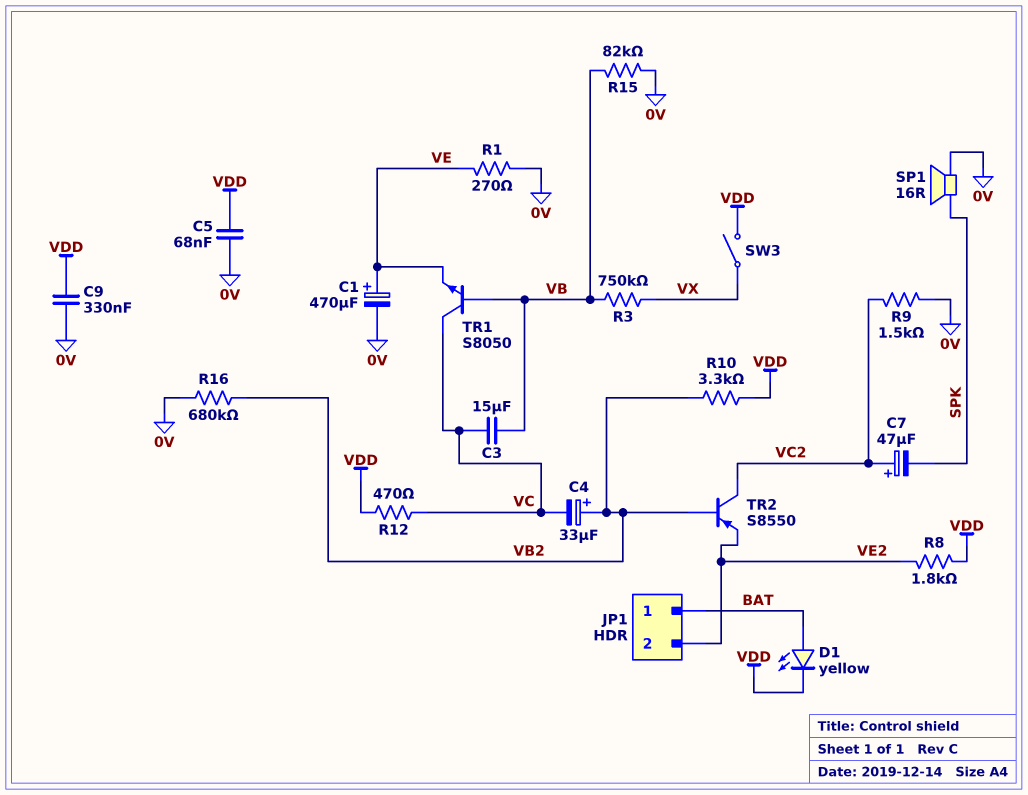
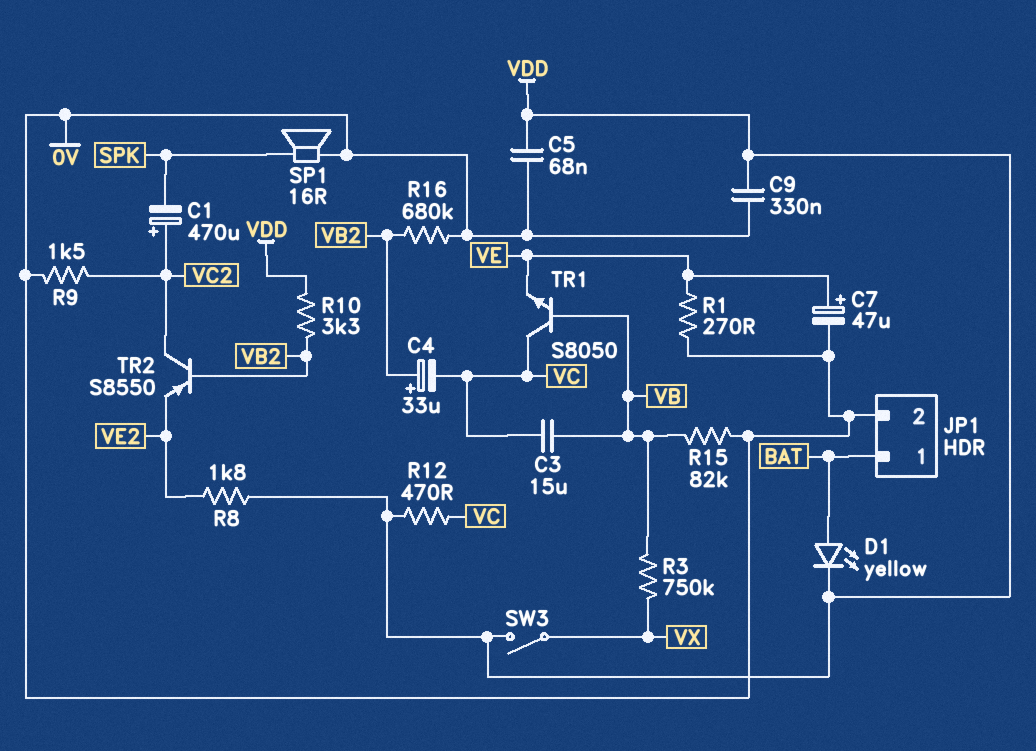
C1: 470uF (plus VE, minus 0V) -> 470uF (plus VC2, minus SPK)
C7: 47uF (plus VC2, minus SPK) -> 47uF (plus VE, minus 0V)
JP1 pin 2: VE2 -> 0V

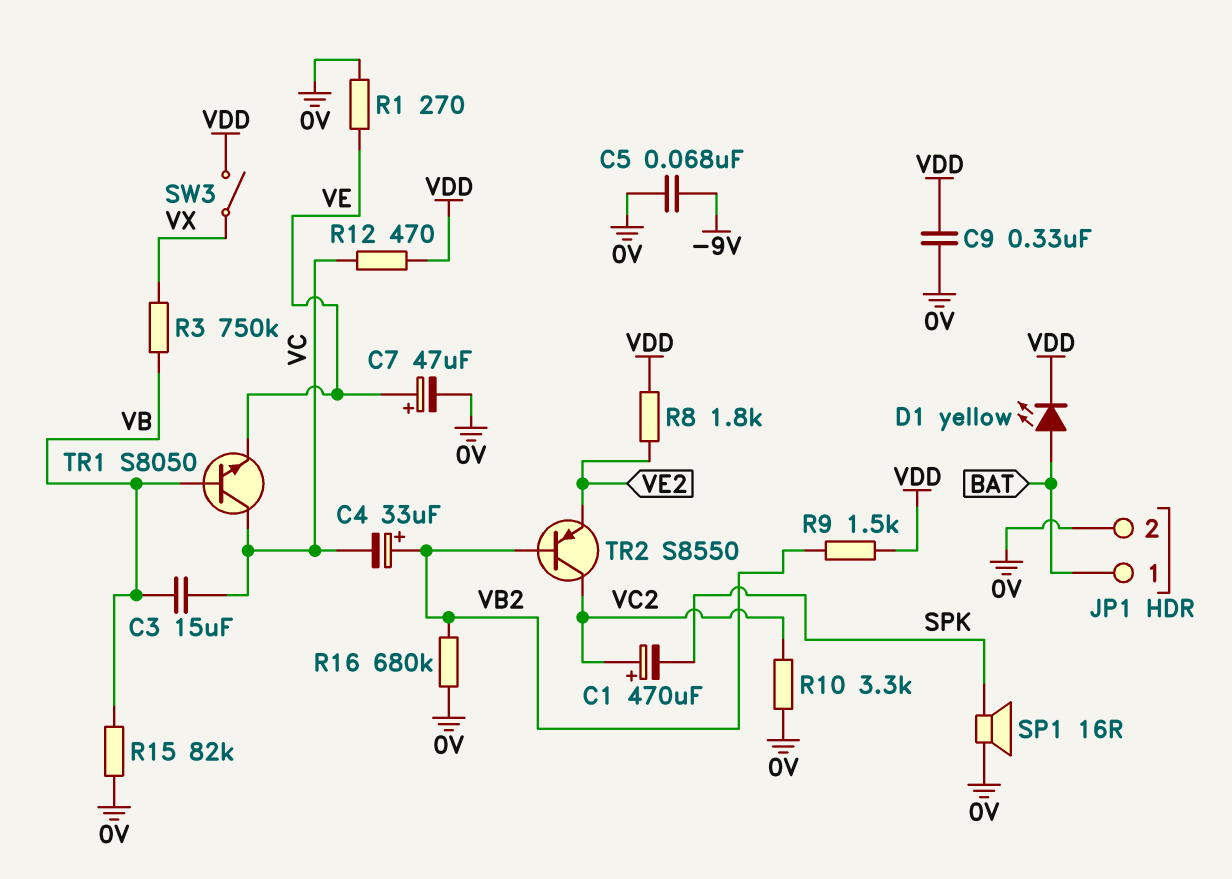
C5: 68nF (0V, VDD) -> 68nF (-9V, 0V)
R9: 1.5k (0V, VC2) -> 1.5k (VB2, VDD)
R10: 3.3k (VB2, VDD) -> 3.3k (0V, VC2)

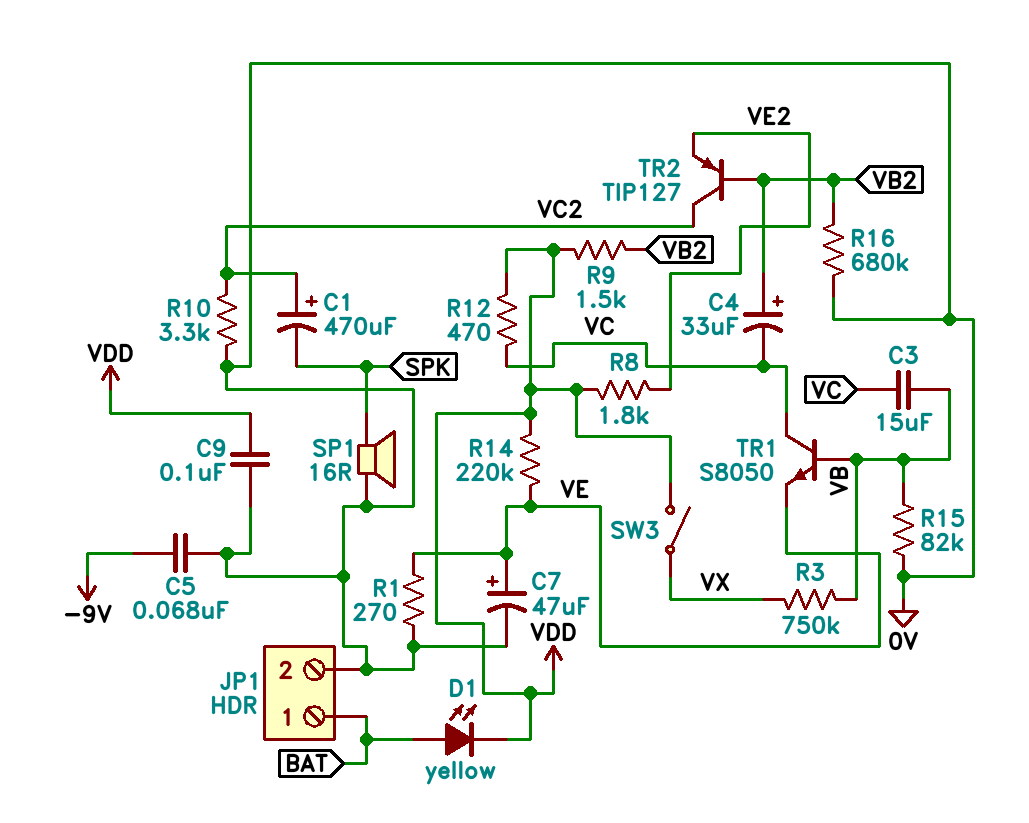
C9: 330nF (0V, VDD) -> 100nF (0V, VDD)
R14: none -> 220k (VDD, VE)
TR2: PNP S8550 (B VB2, C VC2, E VE2) -> PNP TIP127 (B VB2, C VC2, E VE2)

